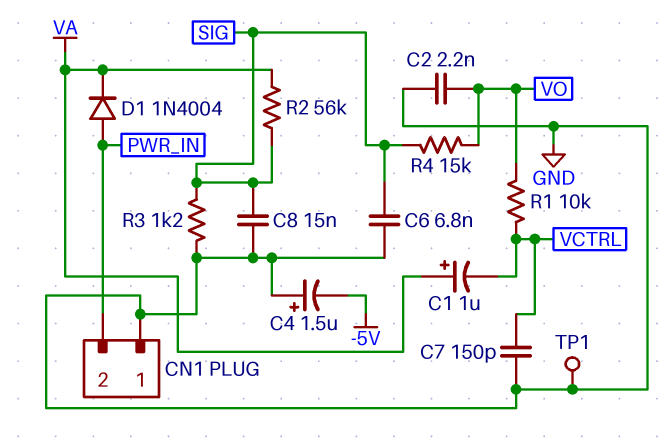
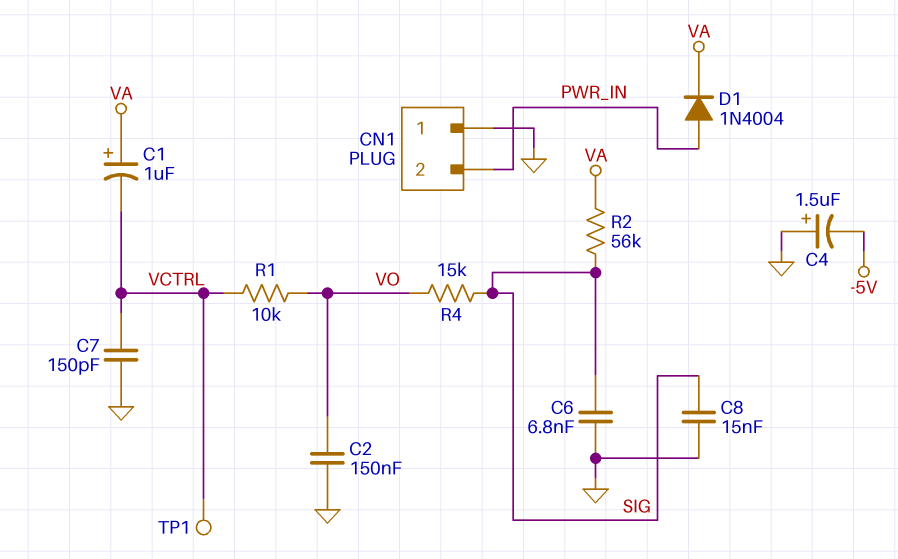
C2: 2.2nF (GND, VO) -> 150nF (GND, VO)
R3: 1.2k (GND, SIG) -> none
TP1: test point (GND) -> test point (VCTRL)

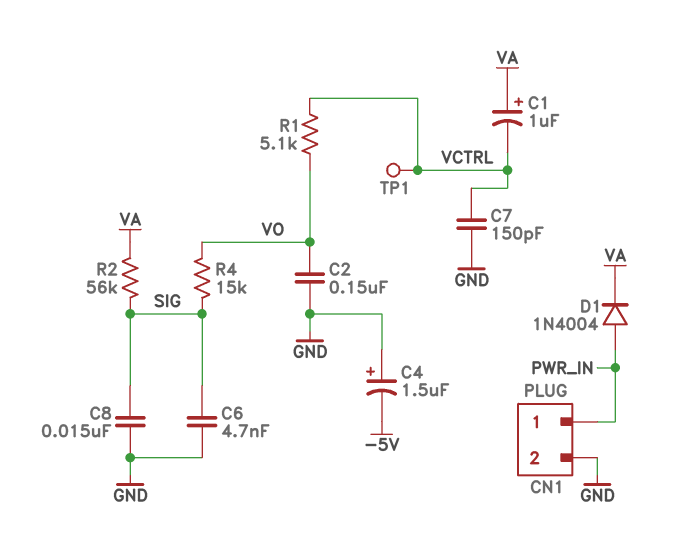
C6: 6.8nF (GND, SIG) -> 4.7nF (GND, SIG)
CN1 pin 1: GND -> PWR_IN
CN1 pin 2: PWR_IN -> GND
R1: 10k (VCTRL, VO) -> 5.1k (VCTRL, VO)

